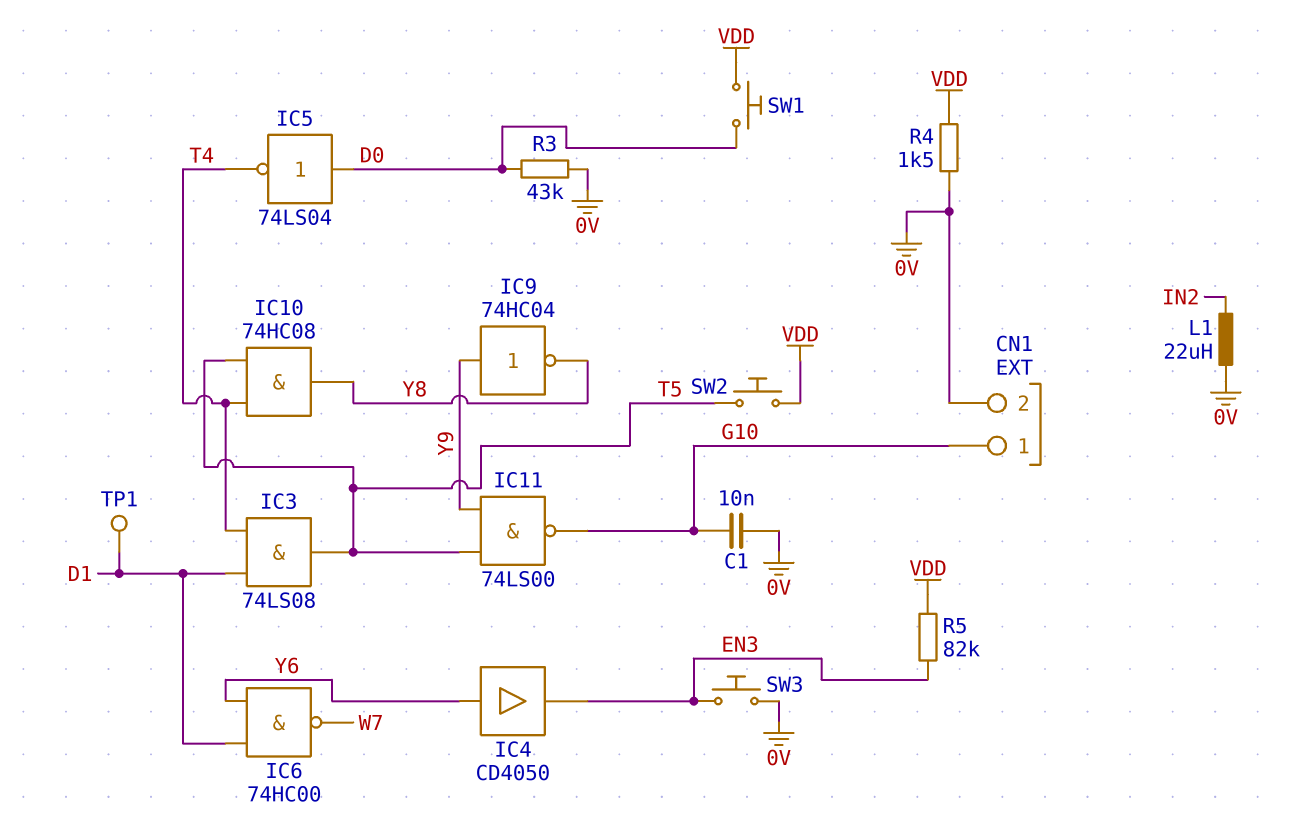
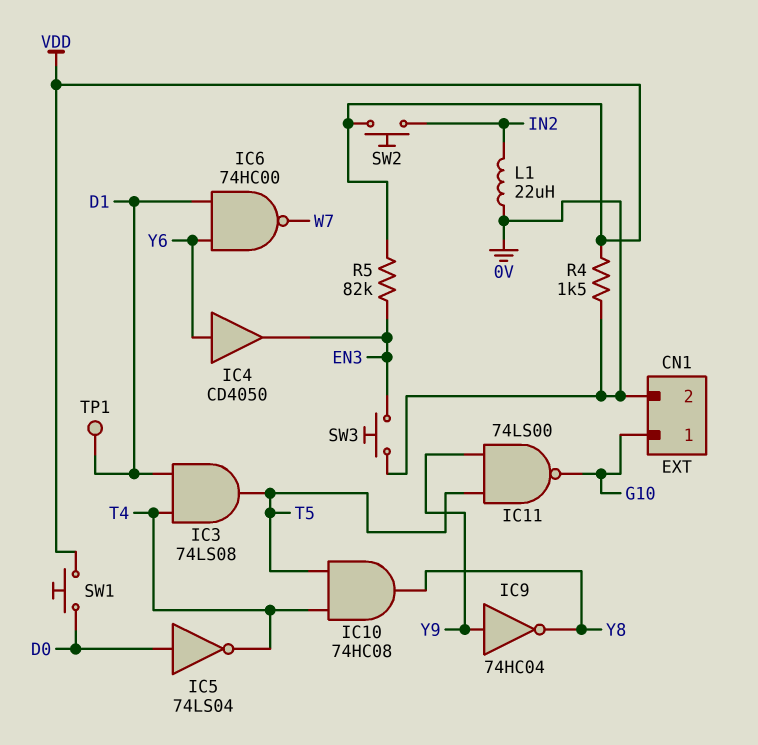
C1: 10nF (0V, G10) -> none
R3: 43k (0V, D0) -> none
SW2: button (T5, VDD) -> button (IN2, VDD)

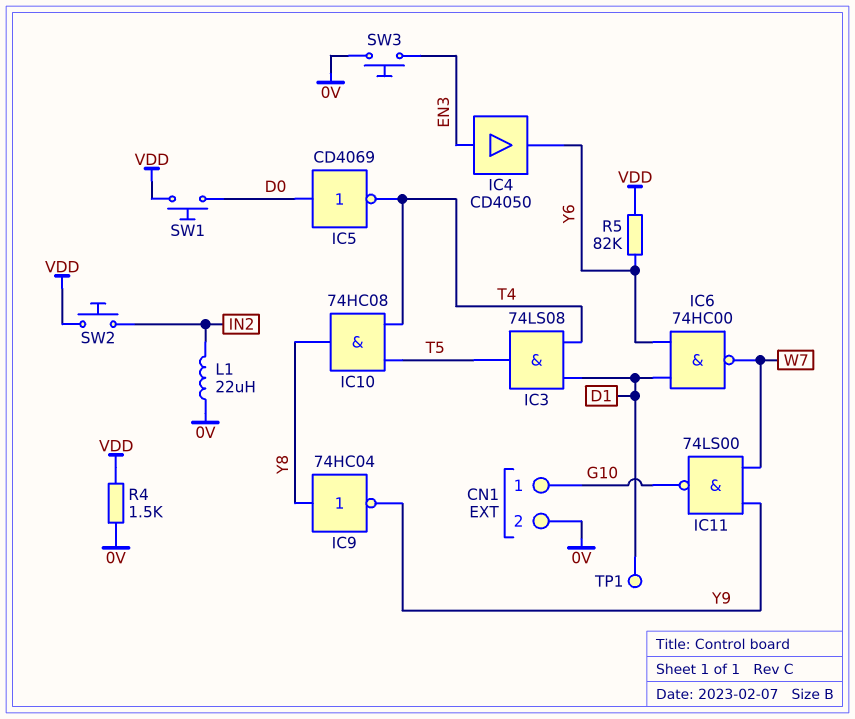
IC4: buffer CD4050 (in Y6, out EN3) -> buffer CD4050 (in EN3, out Y6)
IC5: NOT 74LS04 (in D0, out T4) -> NOT CD4069 (in D0, out T4)
IC9: NOT 74HC04 (in Y9, out Y8) -> NOT 74HC04 (in Y8, out Y9)
IC11: NAND 74LS00 (in T5, in Y9, out G10) -> NAND 74LS00 (in W7, in Y9, out G10)
R5: 82k (EN3, VDD) -> 82k (VDD, Y6)

